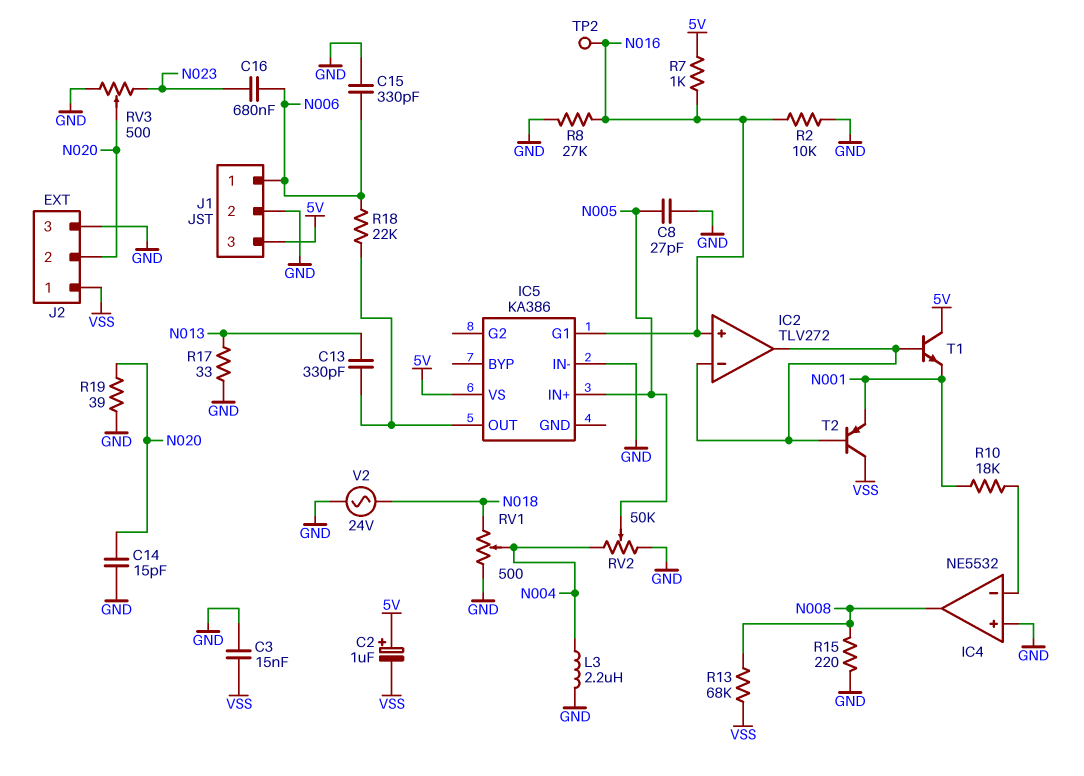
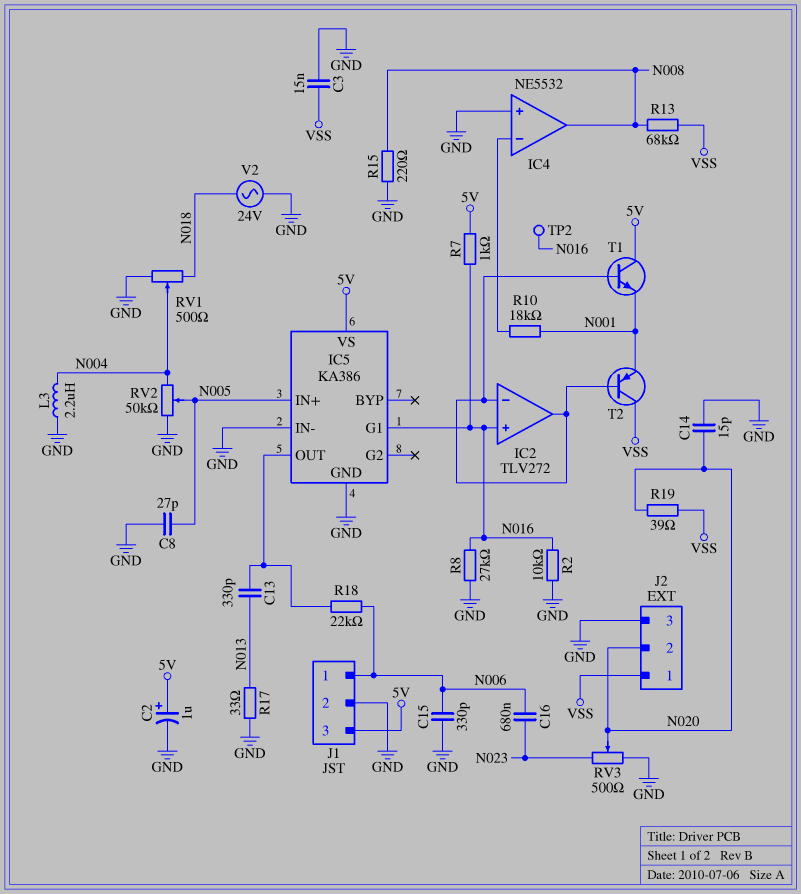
C2: 1uF (plus 5V, minus VSS) -> 1uF (plus 5V, minus GND)
IC5 pin GND: none -> GND
R19: 39 (GND, N020) -> 39 (N020, VSS)

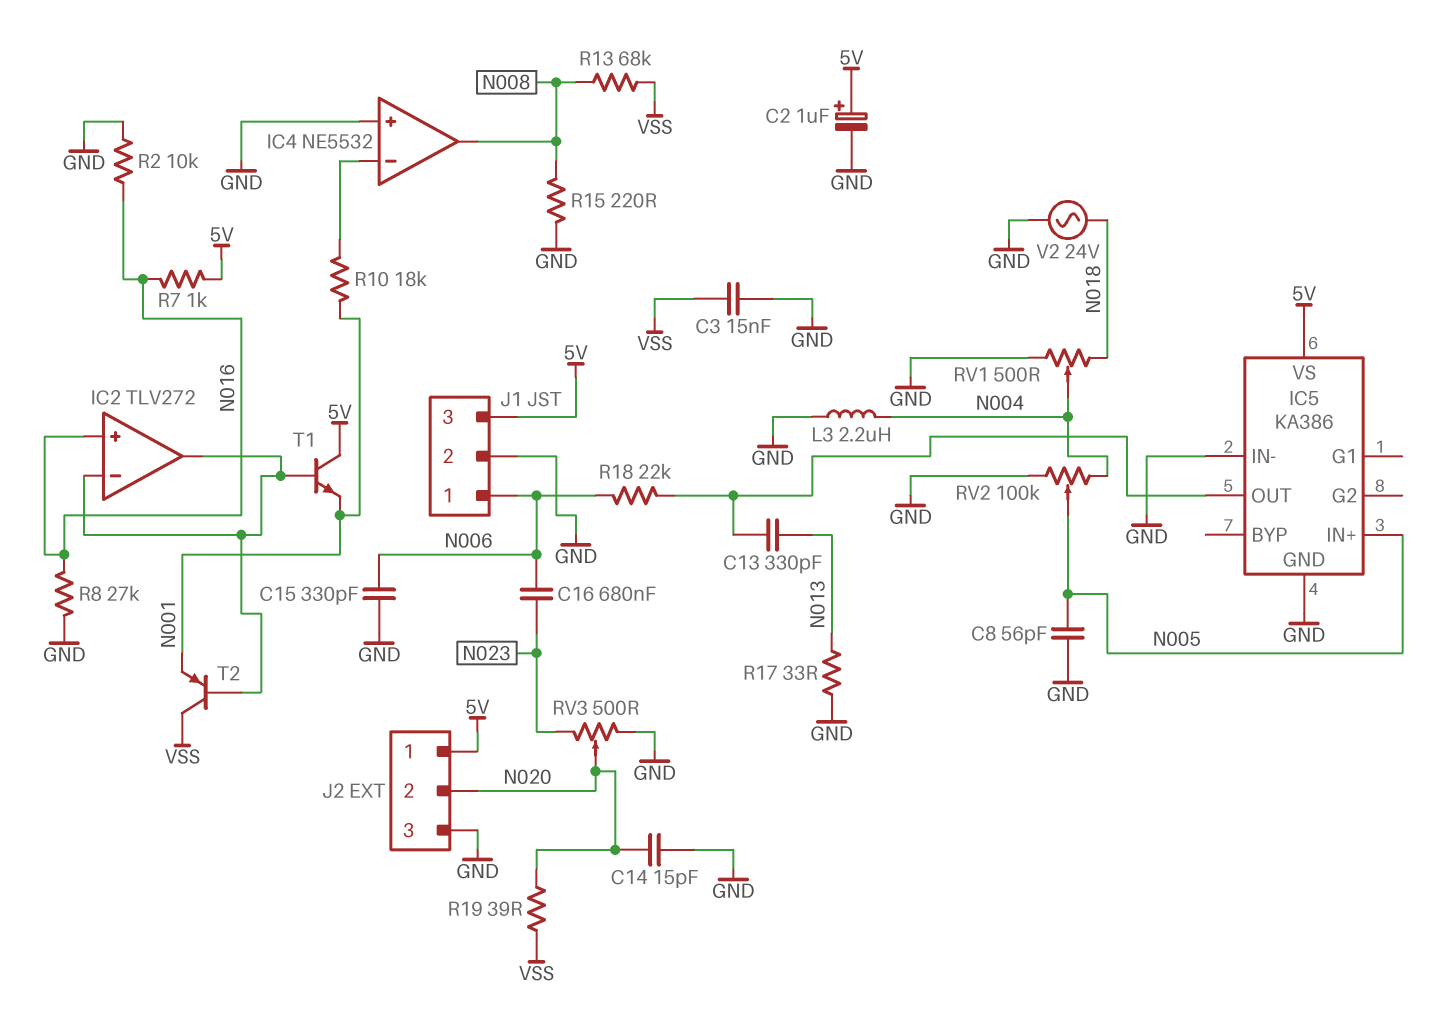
C8: 27pF (GND, N005) -> 56pF (GND, N005)
IC5 pin G1: N016 -> none
J2 pin 1: VSS -> 5V
RV2: 50k (GND, N004, wiper N005) -> 100k (GND, N004, wiper N005)
TP2: test point (N016) -> none

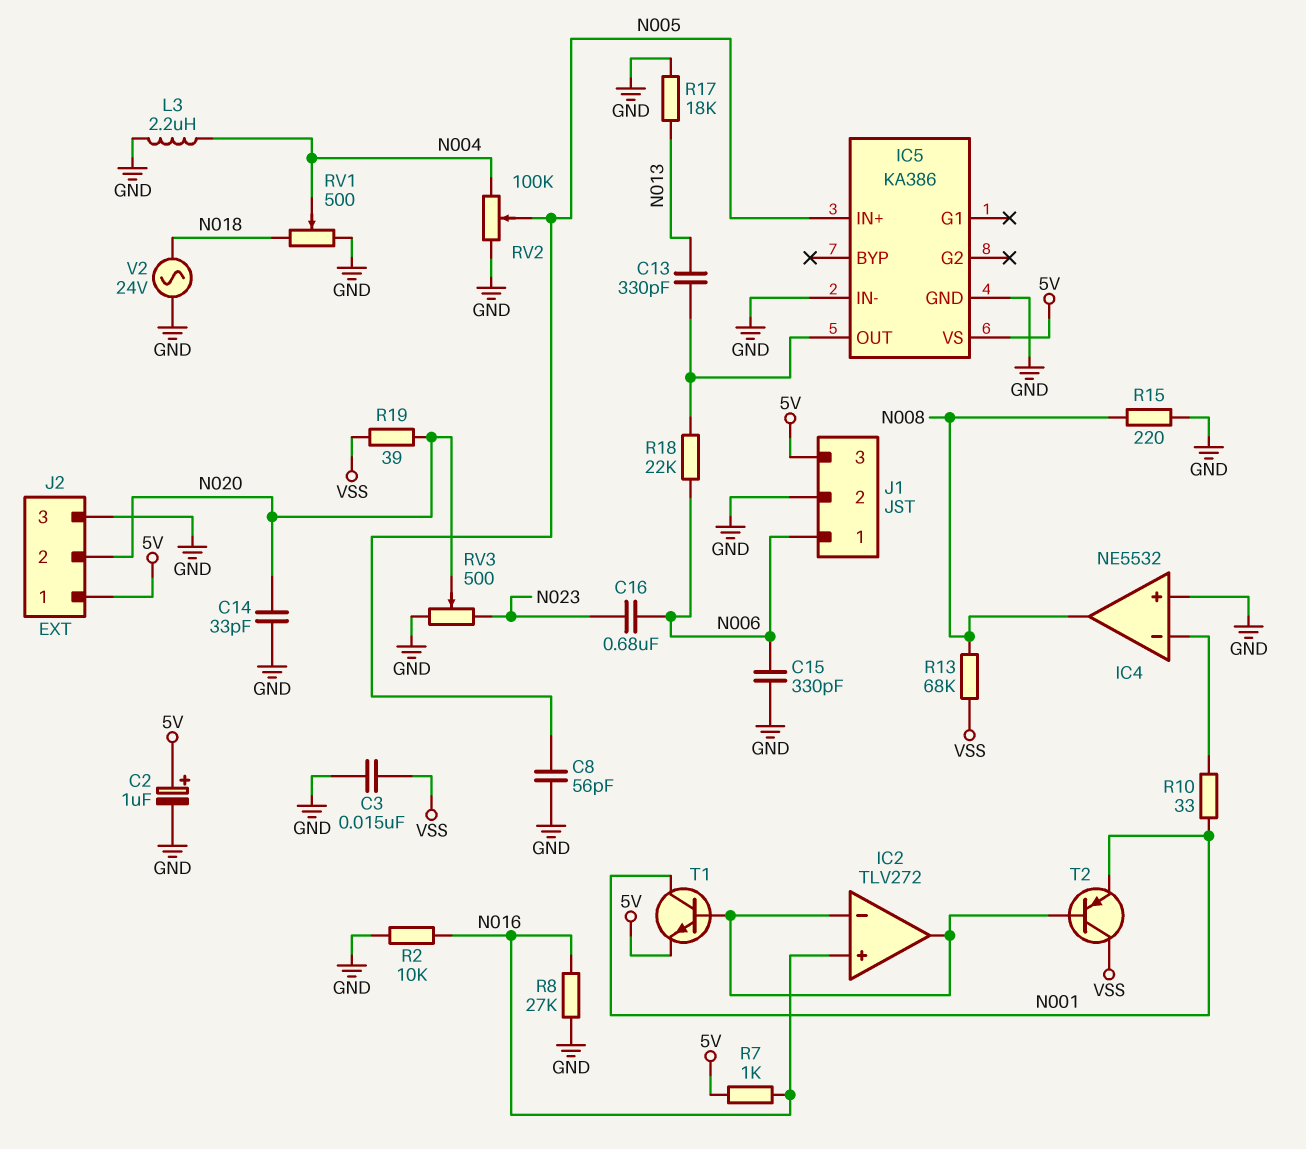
C14: 15pF (GND, N020) -> 33pF (GND, N020)
R10: 18k (IC4/in-, N001) -> 33 (IC4/in-, N001)
R17: 33 (GND, N013) -> 18k (GND, N013)
T1: NPN (B IC2/in-, C 5V, E N001) -> NPN (B IC2/in-, C N001, E 5V)

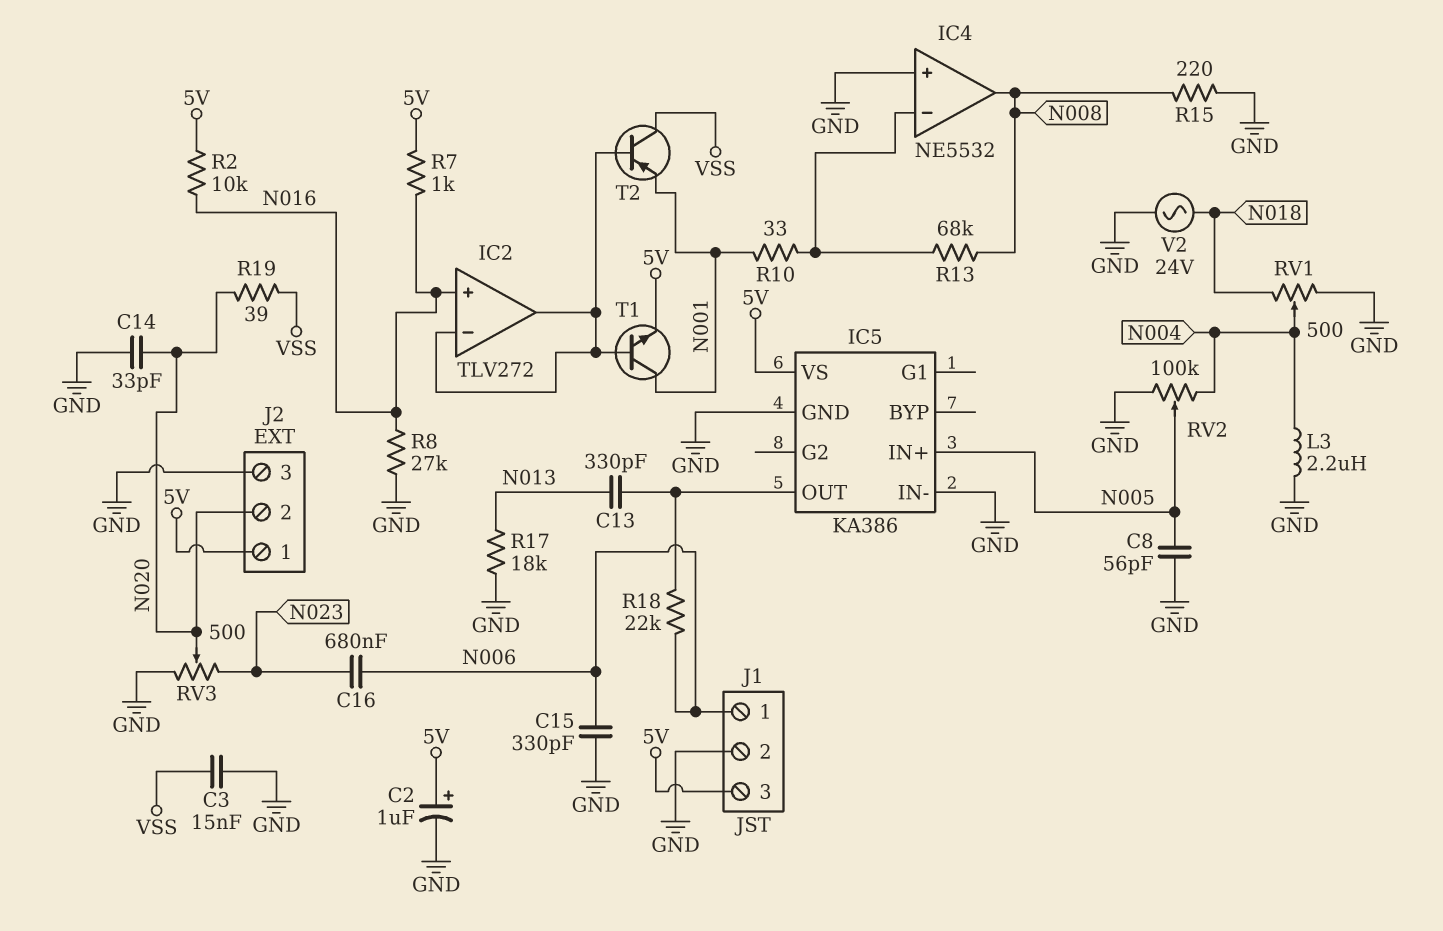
R2: 10k (GND, N016) -> 10k (5V, N016)
R13: 68k (N008, VSS) -> 68k (IC4/in-, N008)

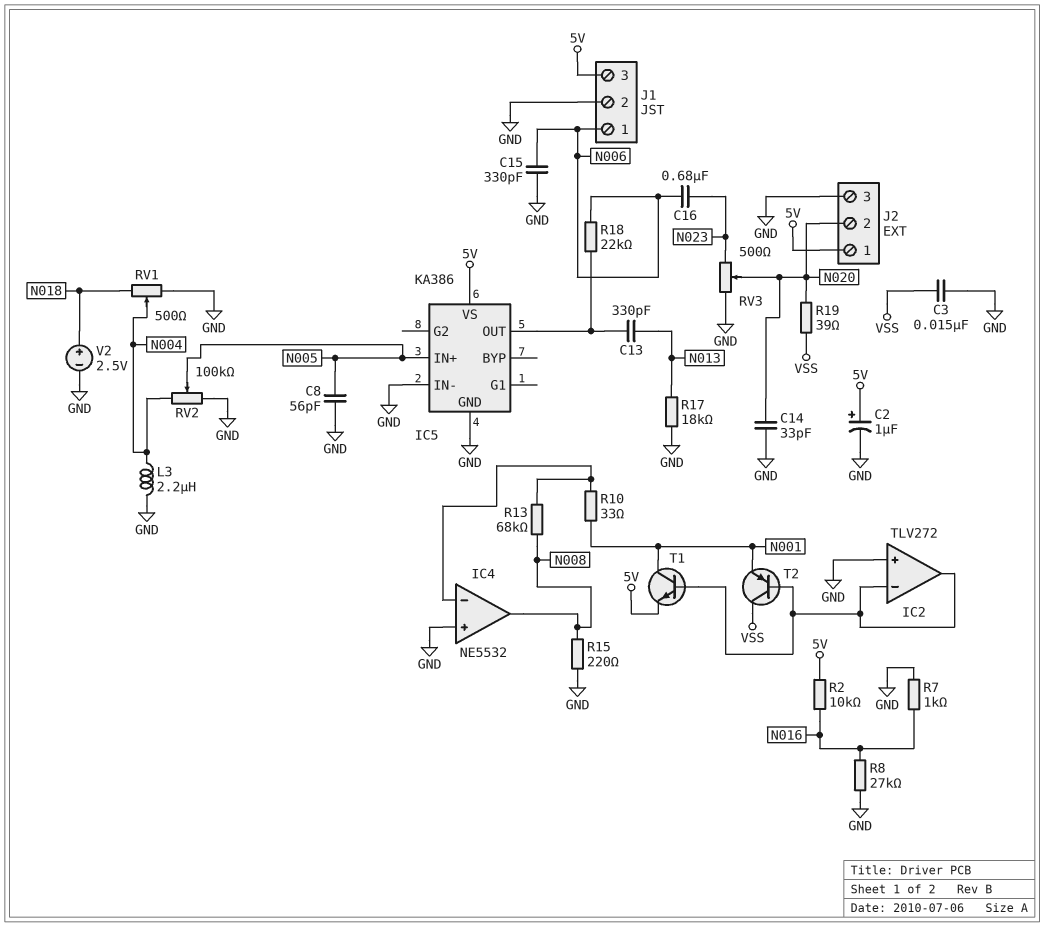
IC2 pin in+: N016 -> GND
R7: 1k (5V, N016) -> 1k (GND, N016)
V2: AC 24V (GND, N018) -> 2.5V (plus N018, minus GND)

